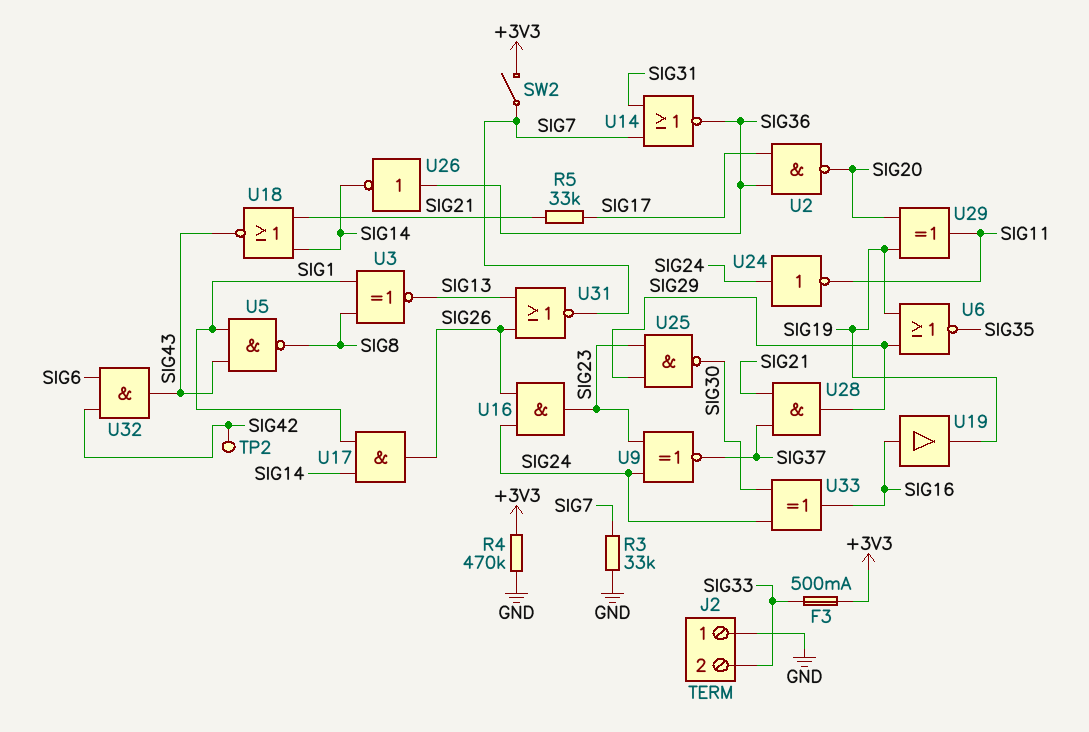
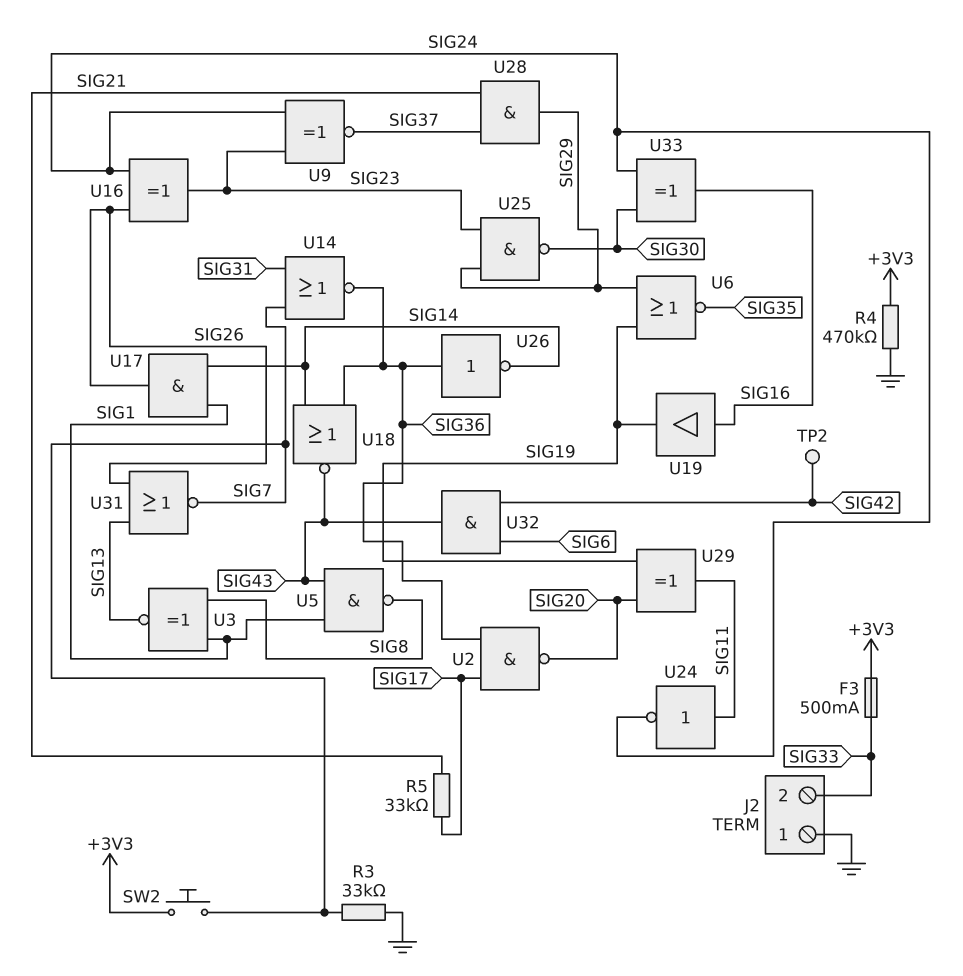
SW2: switch (+3V3, SIG7) -> button (+3V3, SIG7)
U16: AND (in SIG24, in SIG26, out SIG23) -> XOR (in SIG24, in SIG26, out SIG23)
U18: NOR (in SIG14, in SIG21, out SIG43) -> NOR (in SIG14, in SIG36, out SIG43)
U24: NOT (in SIG24, out SIG11) -> NOT (in SIG11, out SIG24)

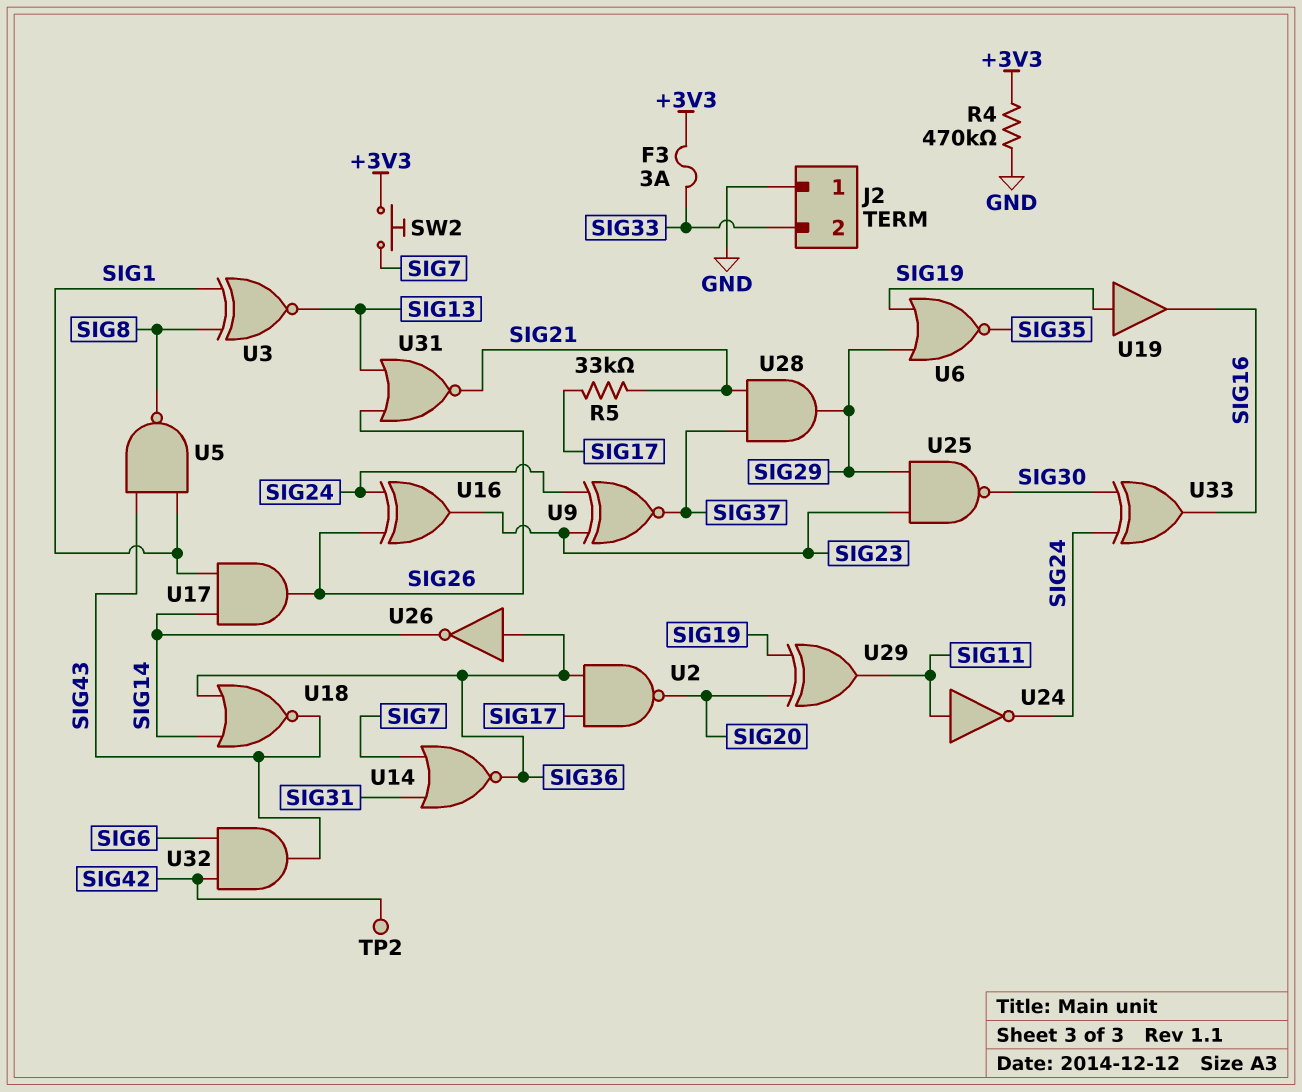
F3: 500mA (+3V3, SIG33) -> 3A (+3V3, SIG33)
R3: 33k (GND, SIG7) -> none
U19: buffer (in SIG16, out SIG19) -> buffer (in SIG19, out SIG16)
U31: NOR (in SIG13, in SIG26, out SIG7) -> NOR (in SIG13, in SIG26, out SIG21)

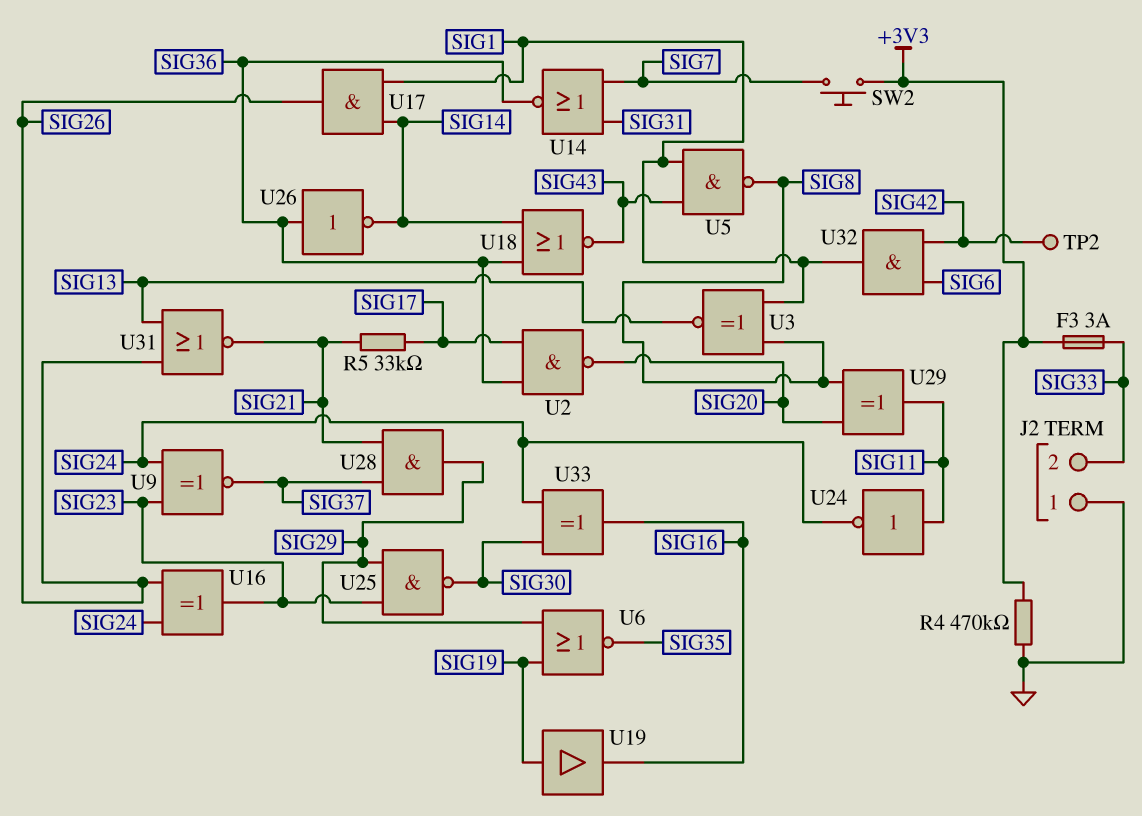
U29: XOR (in SIG19, in SIG20, out SIG11) -> XOR (in SIG8, in SIG20, out SIG11)
U32: AND (in SIG6, in SIG42, out SIG43) -> AND (in SIG6, in SIG42, out SIG1)

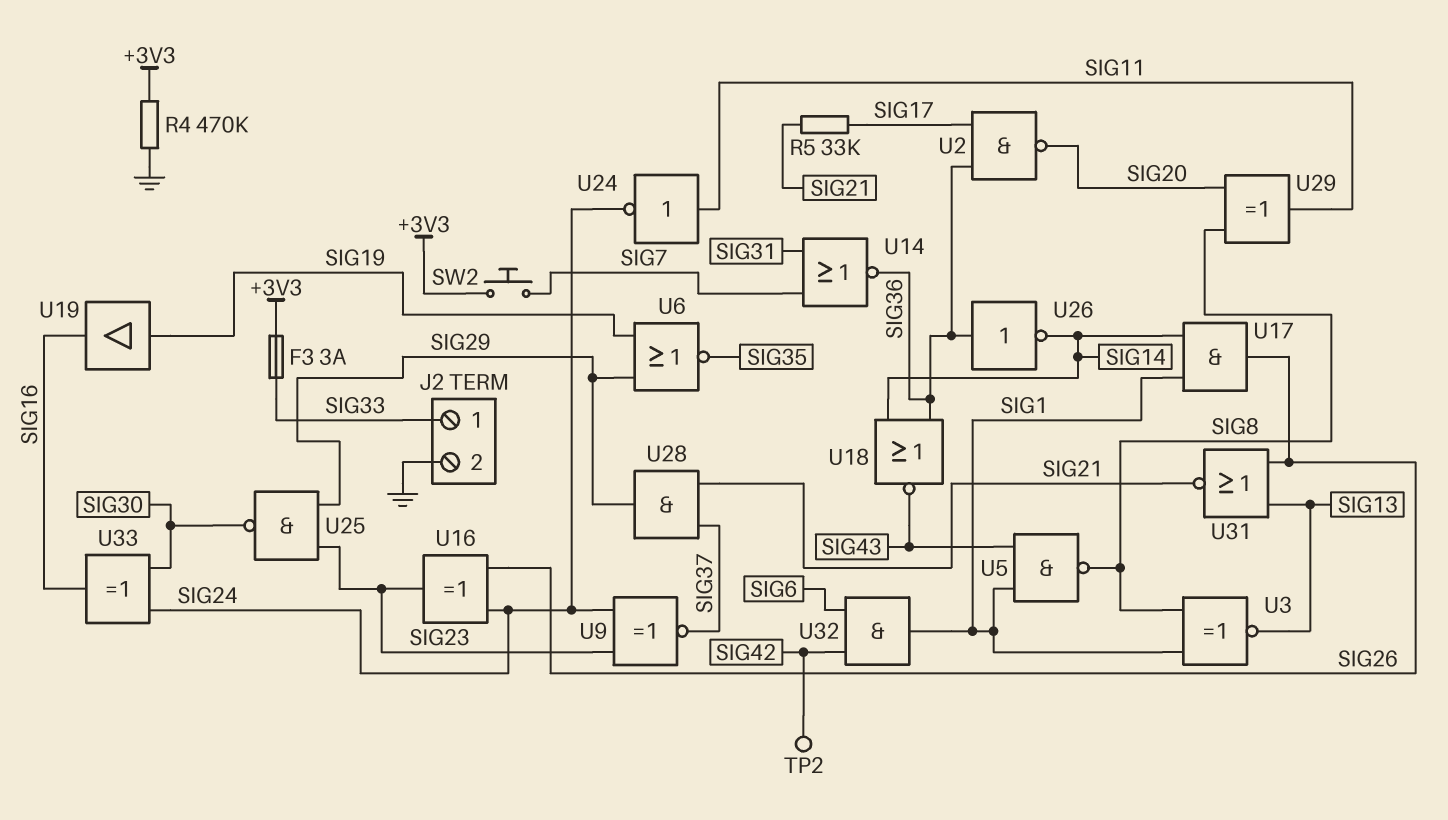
J2 pin 1: GND -> SIG33
J2 pin 2: SIG33 -> GND

